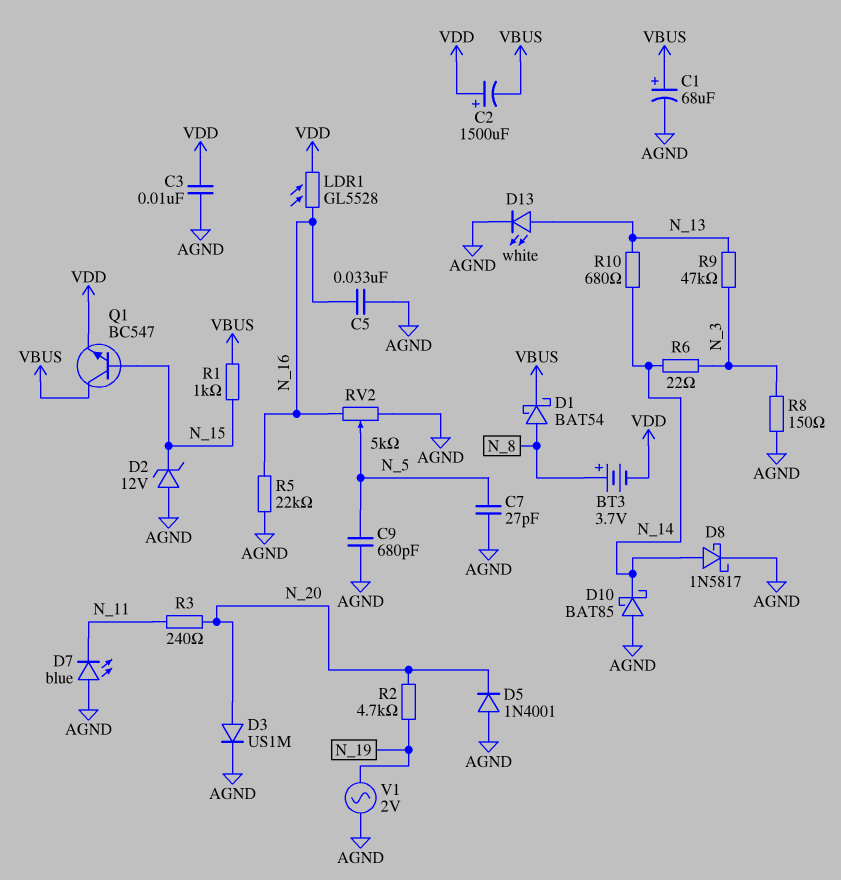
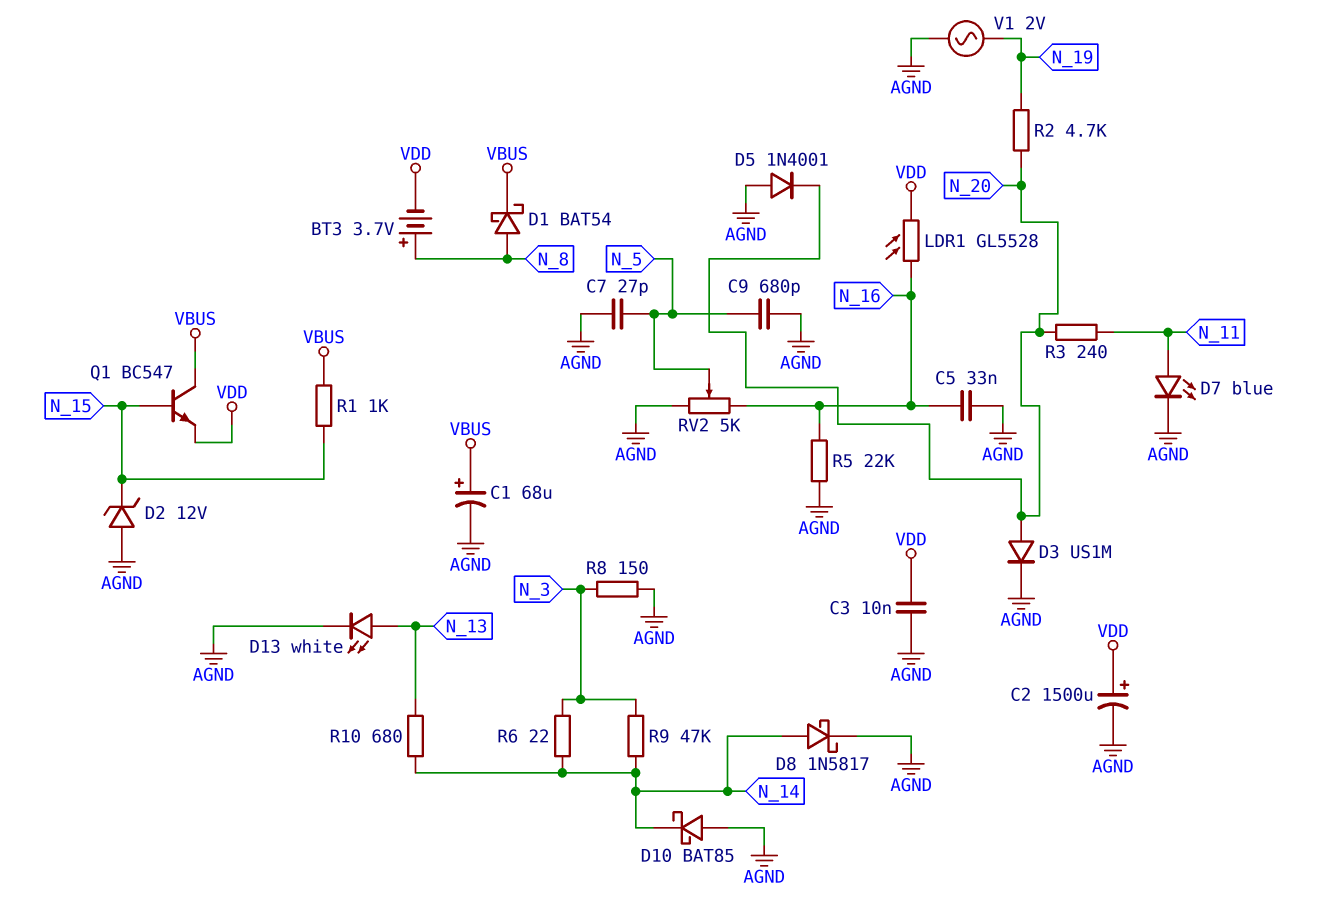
C2: 1500uF (plus VDD, minus VBUS) -> 1500uF (plus VDD, minus AGND)
D7: LED blue (A AGND, K N_11) -> LED blue (A N_11, K AGND)
R9: 47k (N_3, N_13) -> 47k (N_3, N_14)

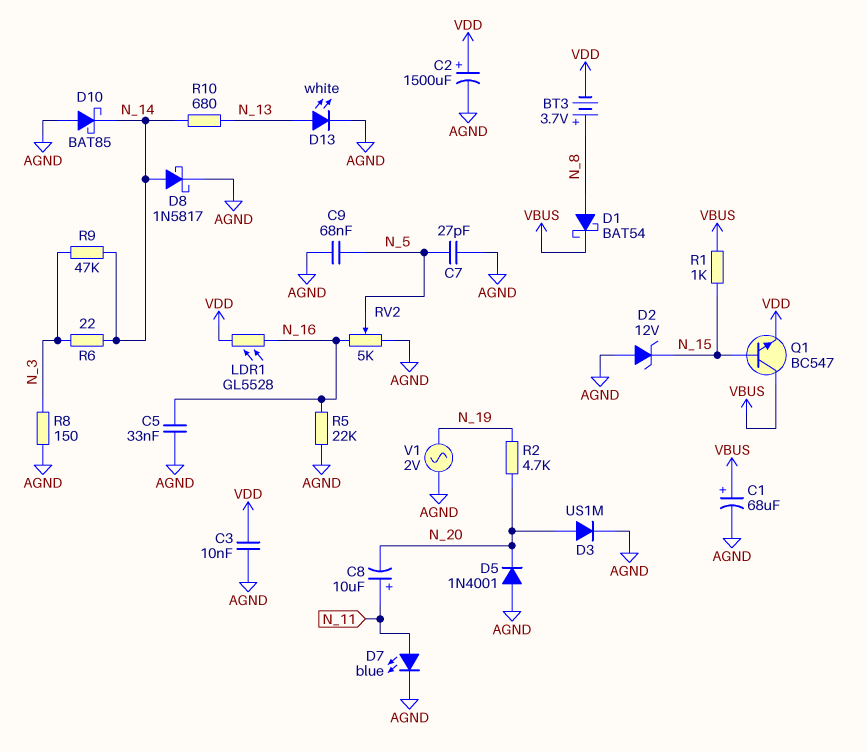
C8: none -> 10uF (plus N_11, minus N_20)
C9: 680pF (AGND, N_5) -> 68nF (AGND, N_5)
R3: 240 (N_11, N_20) -> none

